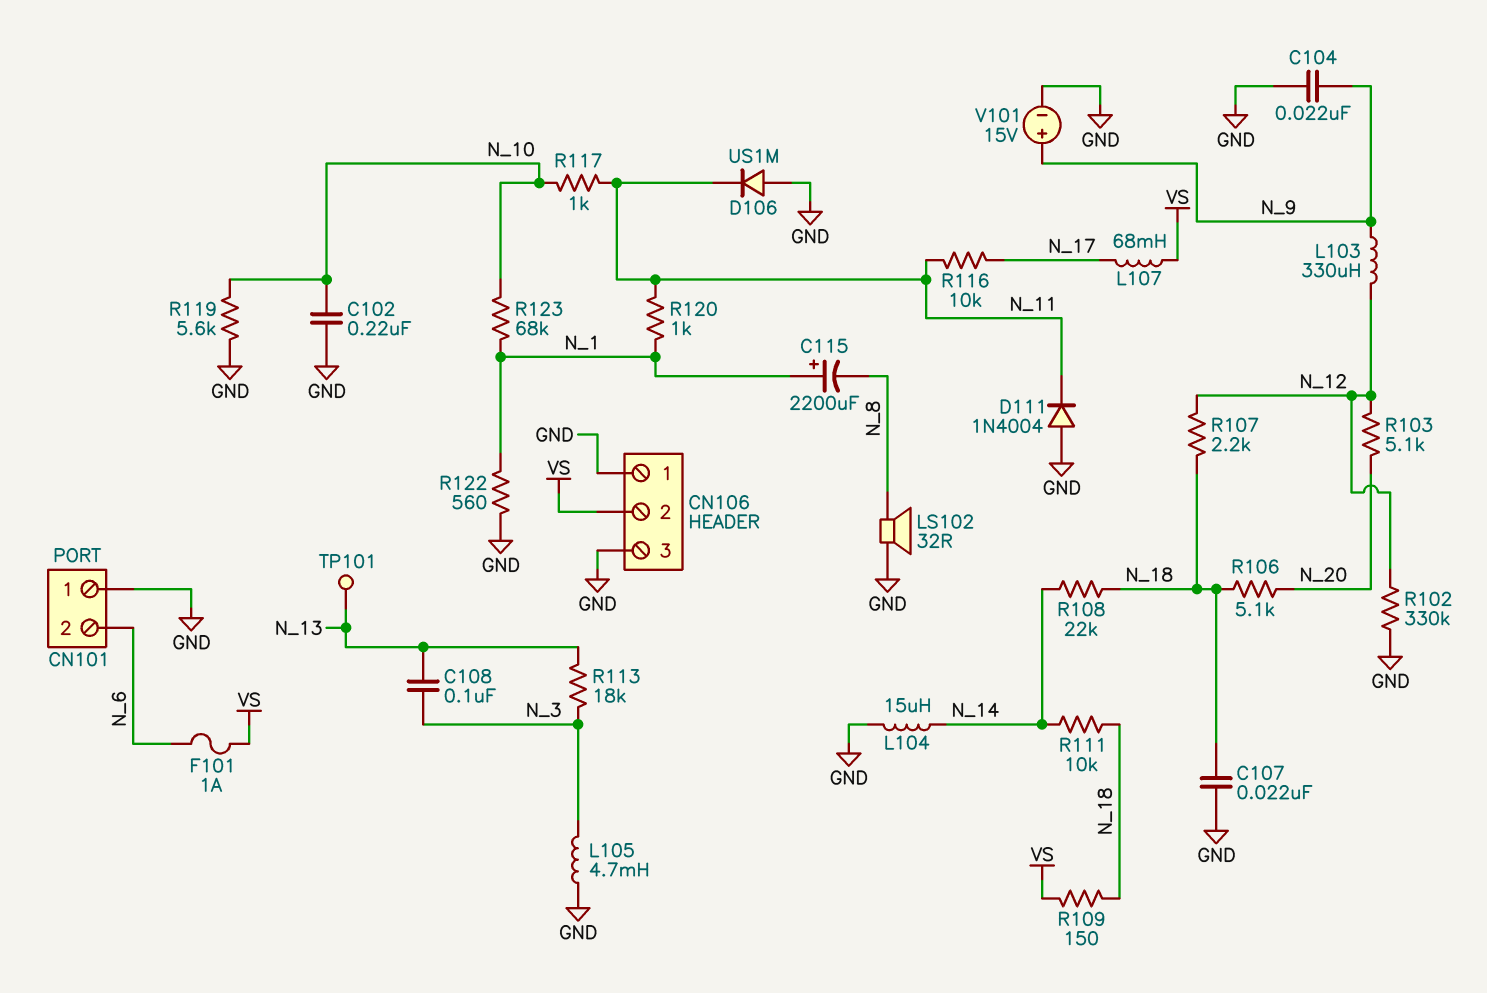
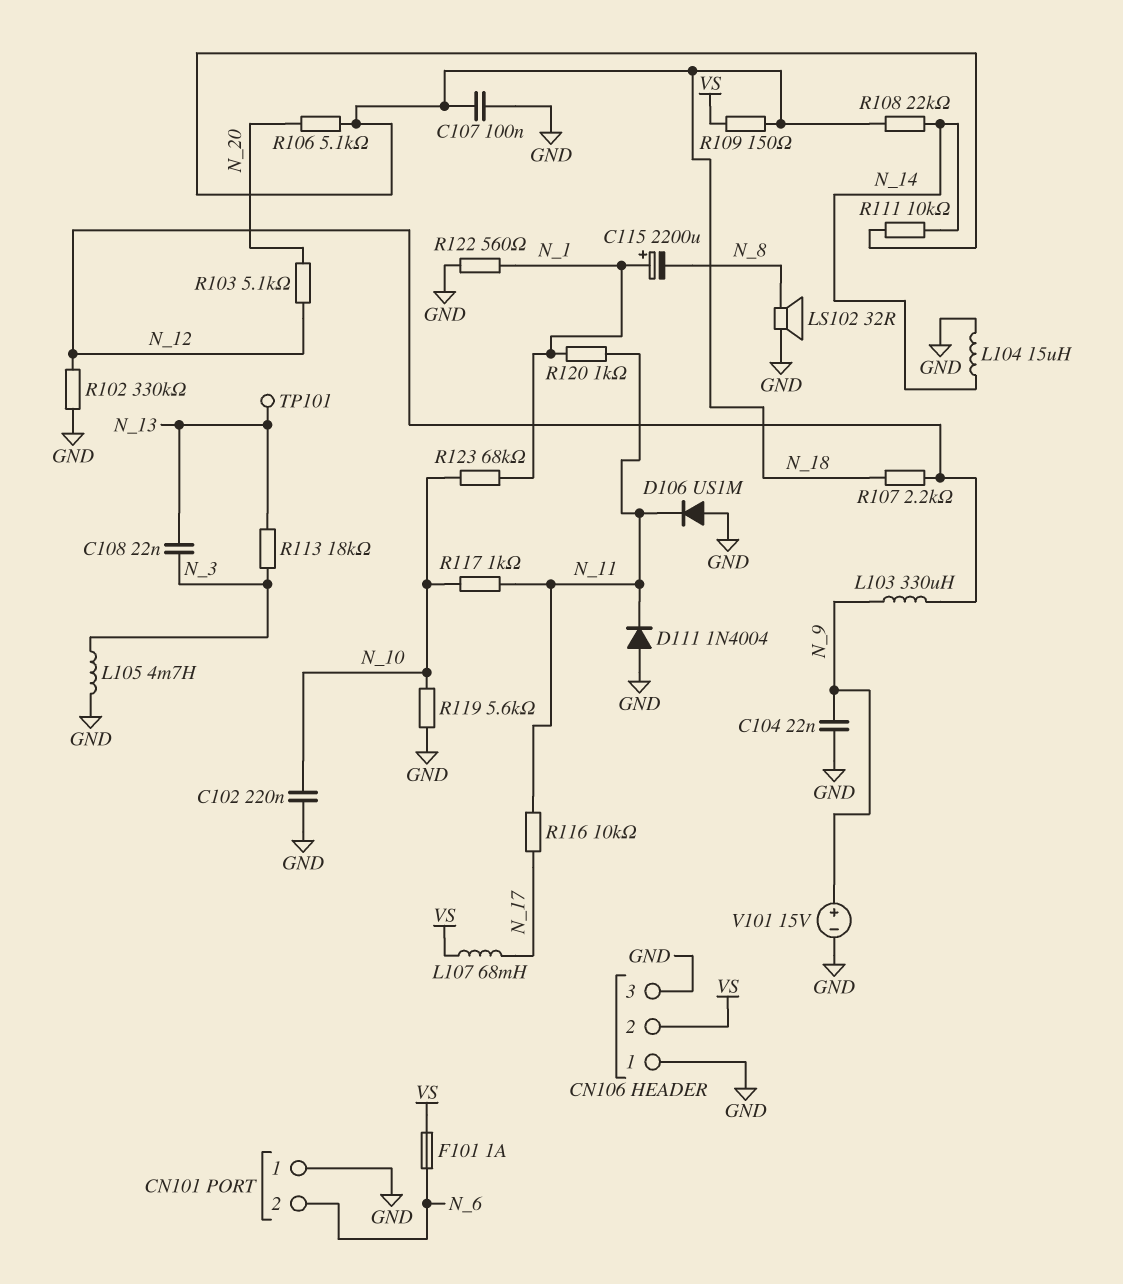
C107: 22nF (GND, N_18) -> 100nF (GND, N_18)
C108: 100nF (N_3, N_13) -> 22nF (N_3, N_13)

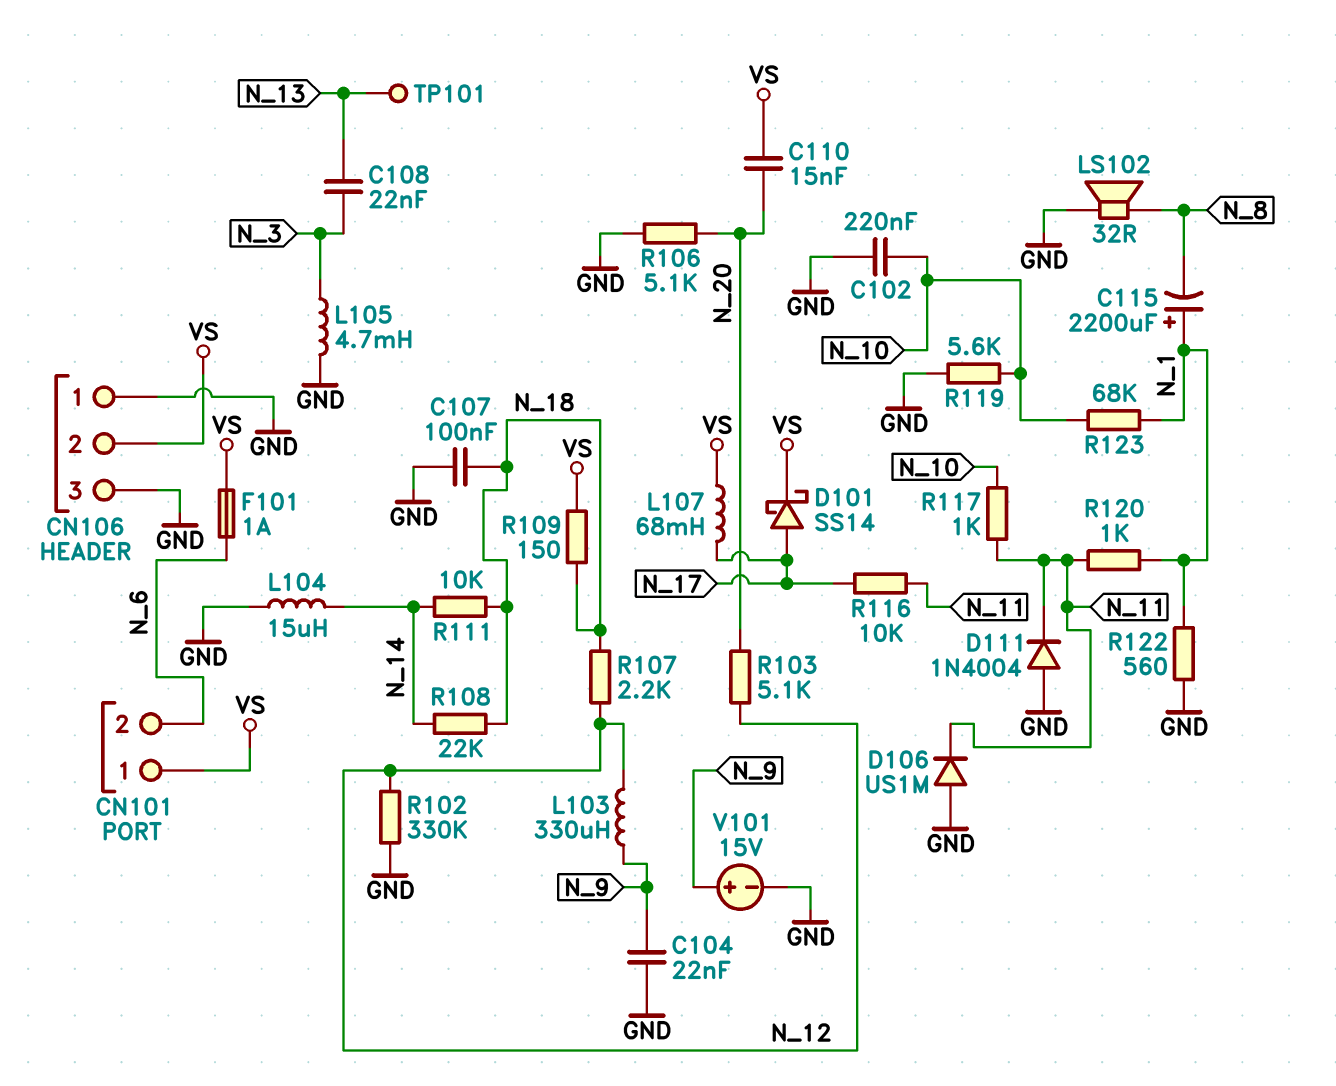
C110: none -> 15nF (N_20, VS)
CN101 pin 1: GND -> VS
D101: none -> schottky SS14 (A N_17, K VS)
R106: 5.1k (N_18, N_20) -> 5.1k (GND, N_20)
R113: 18k (N_3, N_13) -> none

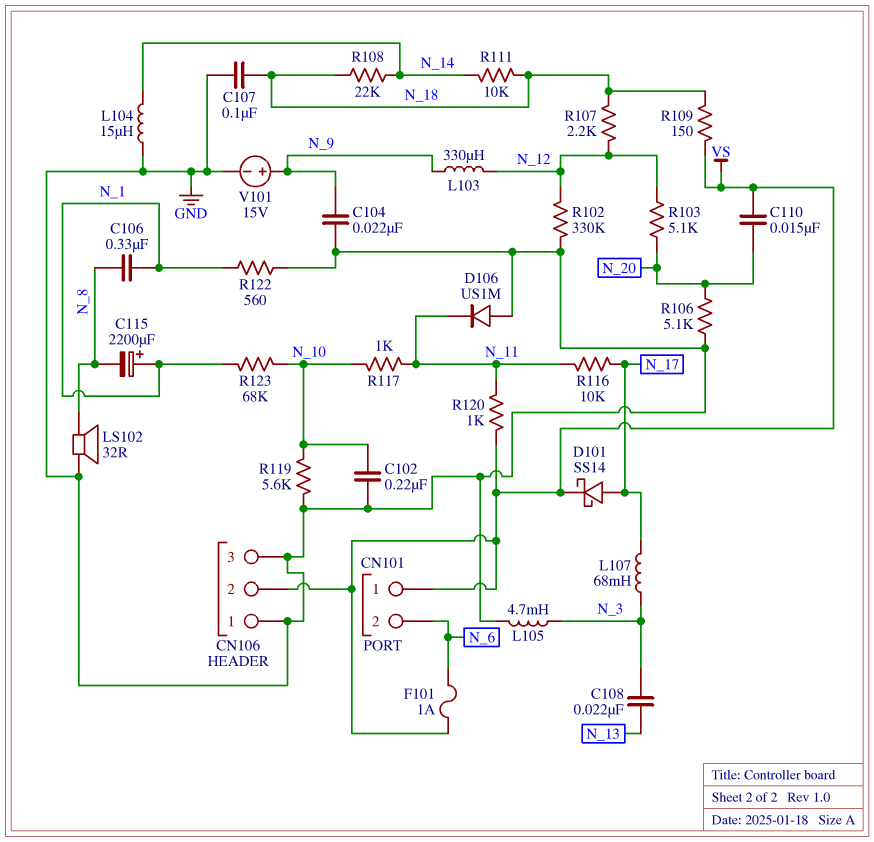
C106: none -> 330nF (N_1, N_8)
D111: diode 1N4004 (A GND, K N_11) -> none
L107: 68mH (N_17, VS) -> 68mH (N_3, N_17)
R120: 1k (N_1, N_11) -> 1k (N_11, VS)
TP101: test point (N_13) -> none

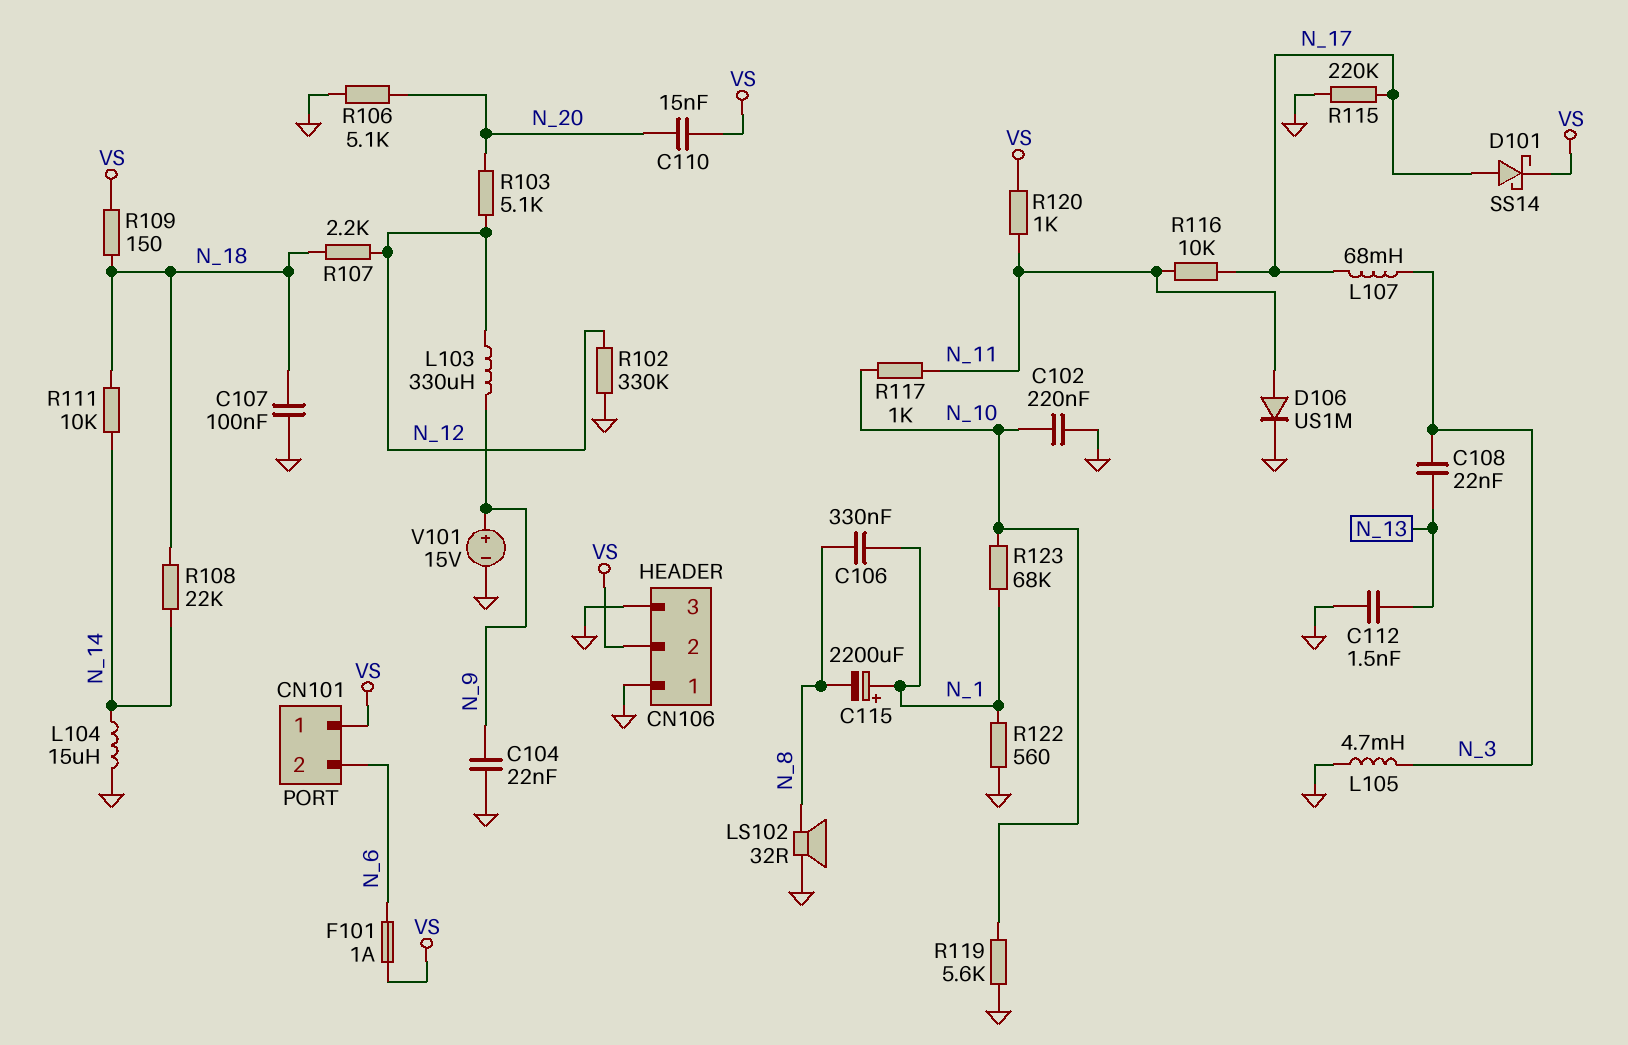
C112: none -> 1.5nF (GND, N_13)
D106: diode US1M (A GND, K N_11) -> diode US1M (A N_11, K GND)
R115: none -> 220k (GND, N_17)

